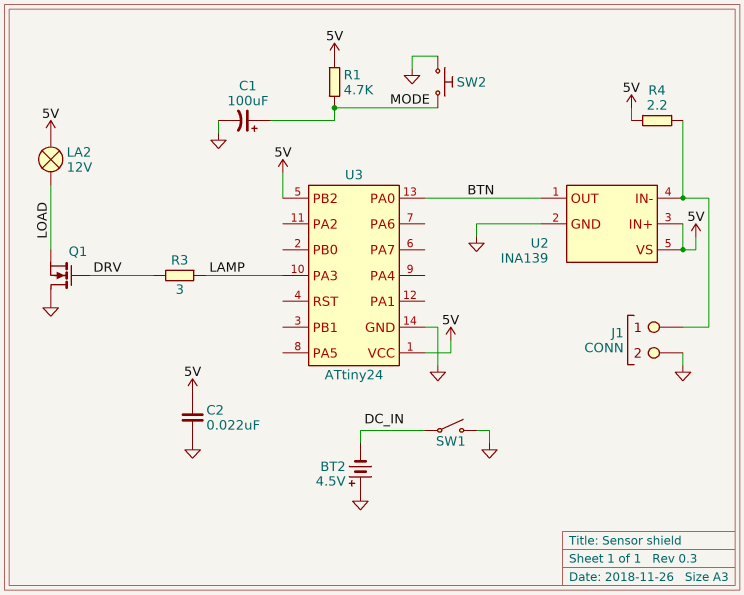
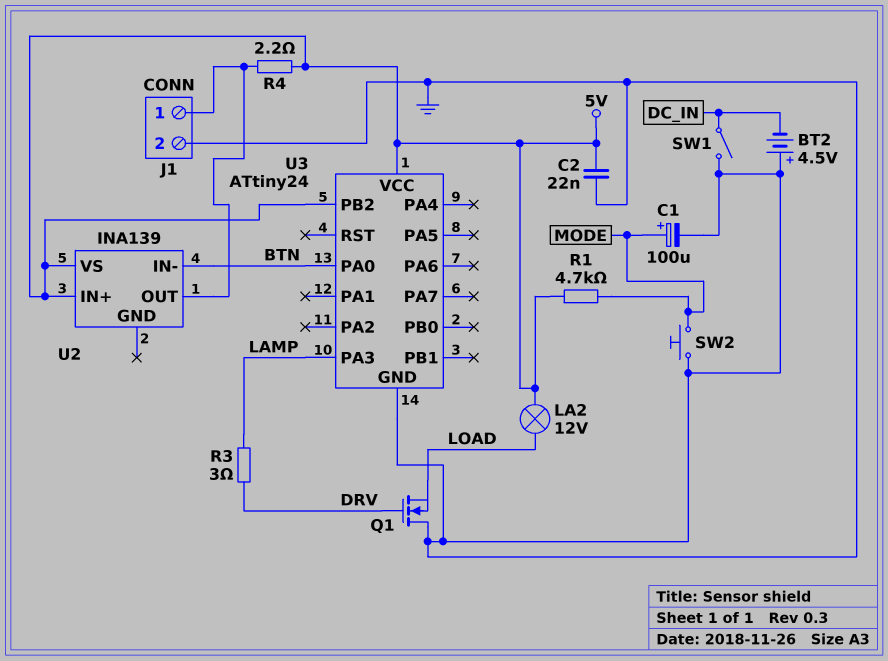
U2 pin GND: GND -> none
U2 pin IN-: J1/1 -> BTN
U2 pin OUT: BTN -> J1/1

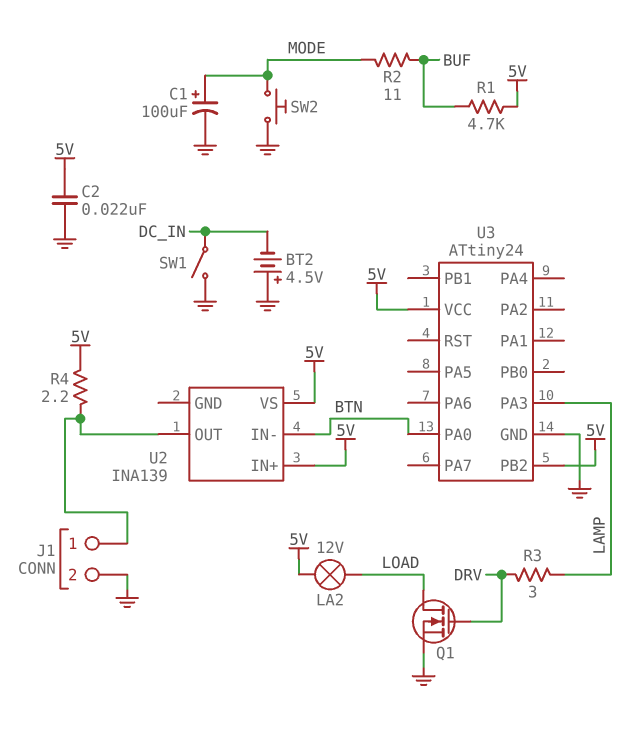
Q1: NMOS (G DRV, D GND, S LOAD) -> NMOS (G DRV, D LOAD, S GND)
R1: 4.7k (5V, MODE) -> 4.7k (5V, BUF)
R2: none -> 11 (BUF, MODE)

